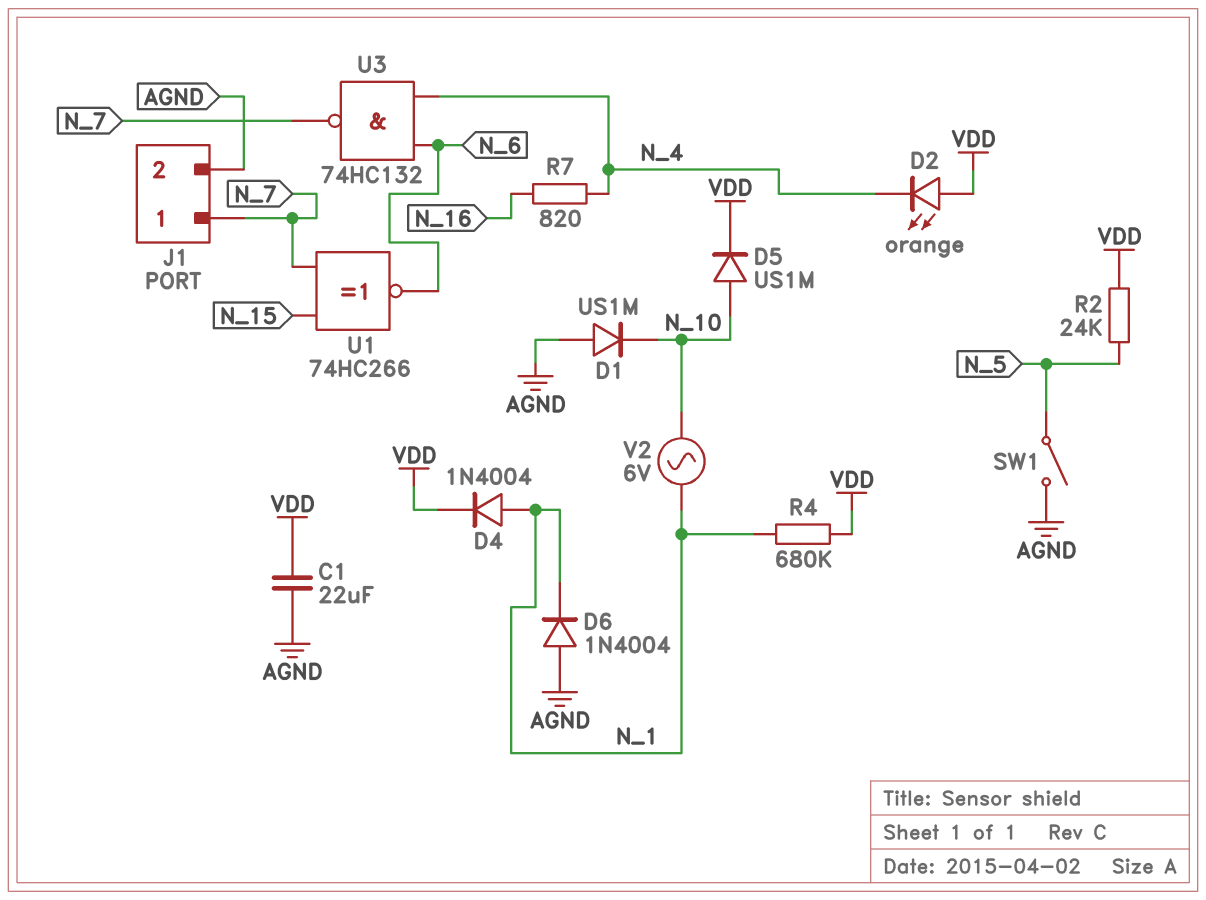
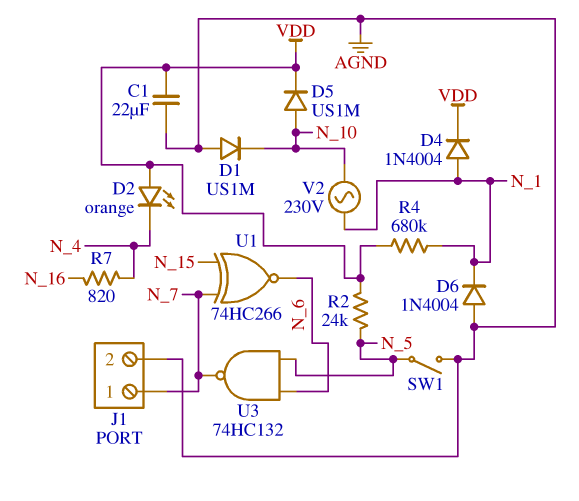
U3: NAND 74HC132 (in N_4, in N_6, out N_7) -> NAND 74HC132 (in N_5, in N_6, out N_7)
V2: AC 6V (N_1, N_10) -> AC 230V (N_1, N_10)

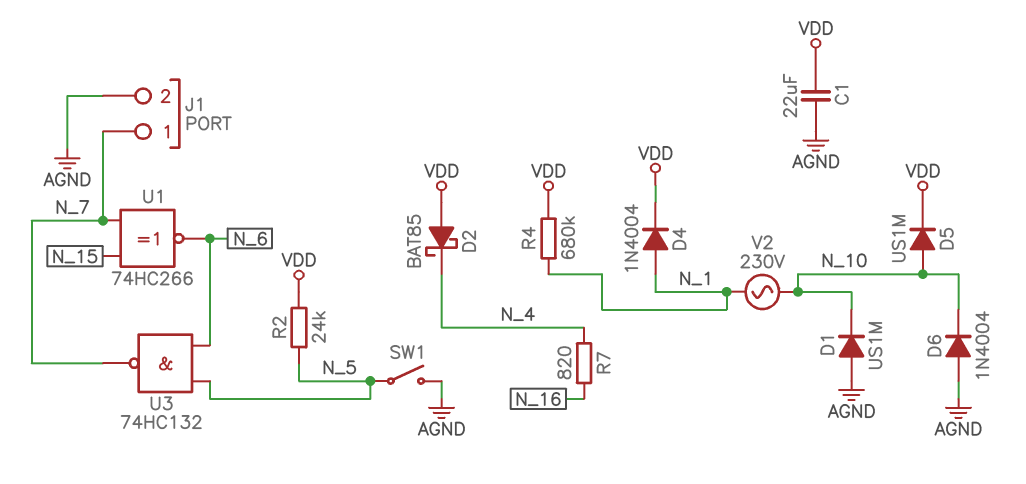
D2: LED orange (A VDD, K N_4) -> schottky BAT85 (A VDD, K N_4)
D6: diode 1N4004 (A AGND, K N_1) -> diode 1N4004 (A AGND, K N_10)

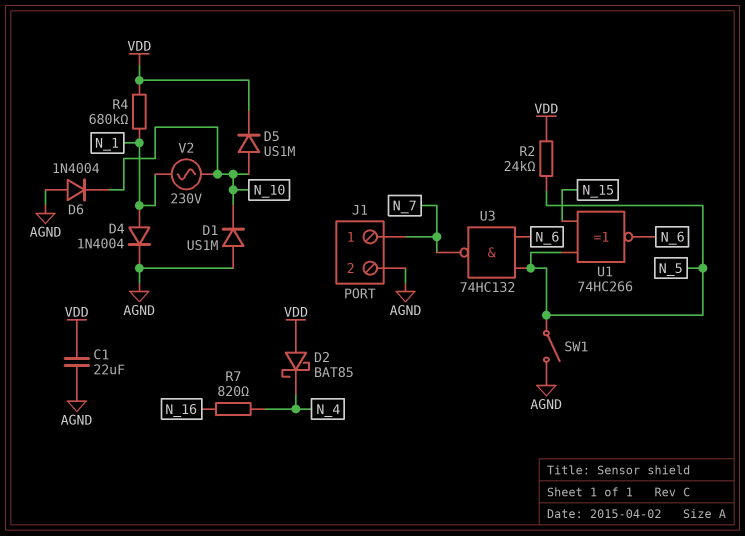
D4: diode 1N4004 (A N_1, K VDD) -> diode 1N4004 (A N_1, K AGND)
U1: XNOR 74HC266 (in N_7, in N_15, out N_6) -> XNOR 74HC266 (in N_5, in N_15, out N_6)

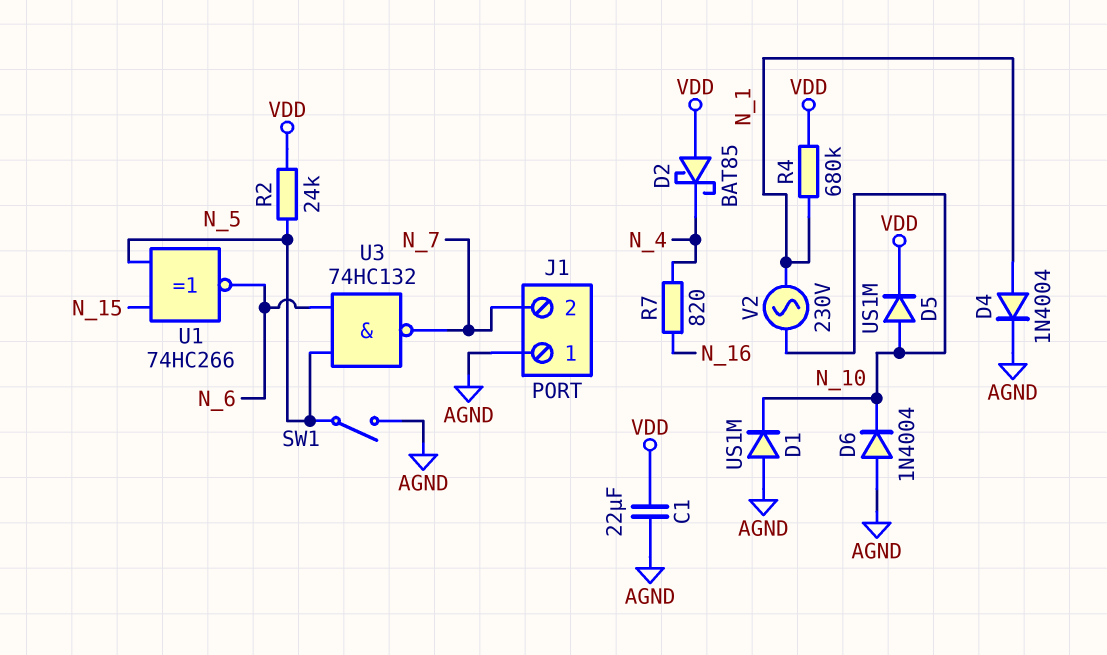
J1 pin 1: N_7 -> AGND
J1 pin 2: AGND -> N_7

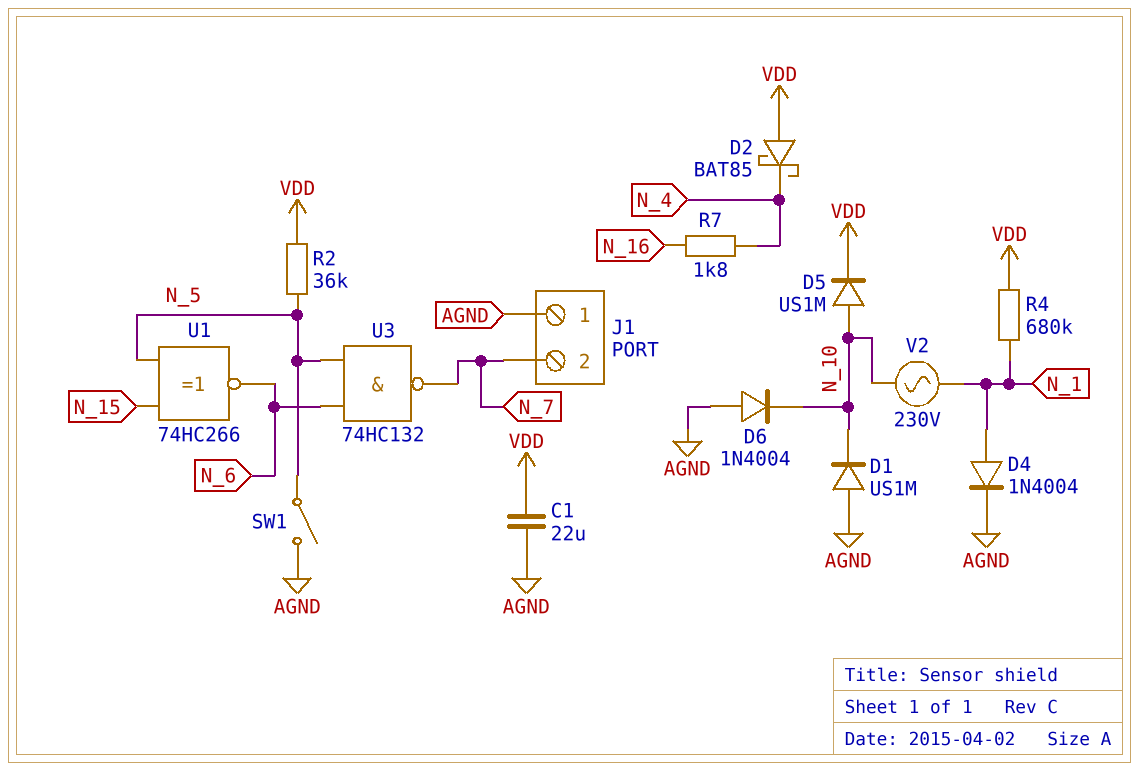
R2: 24k (N_5, VDD) -> 36k (N_5, VDD)
R7: 820 (N_4, N_16) -> 1.8k (N_4, N_16)

